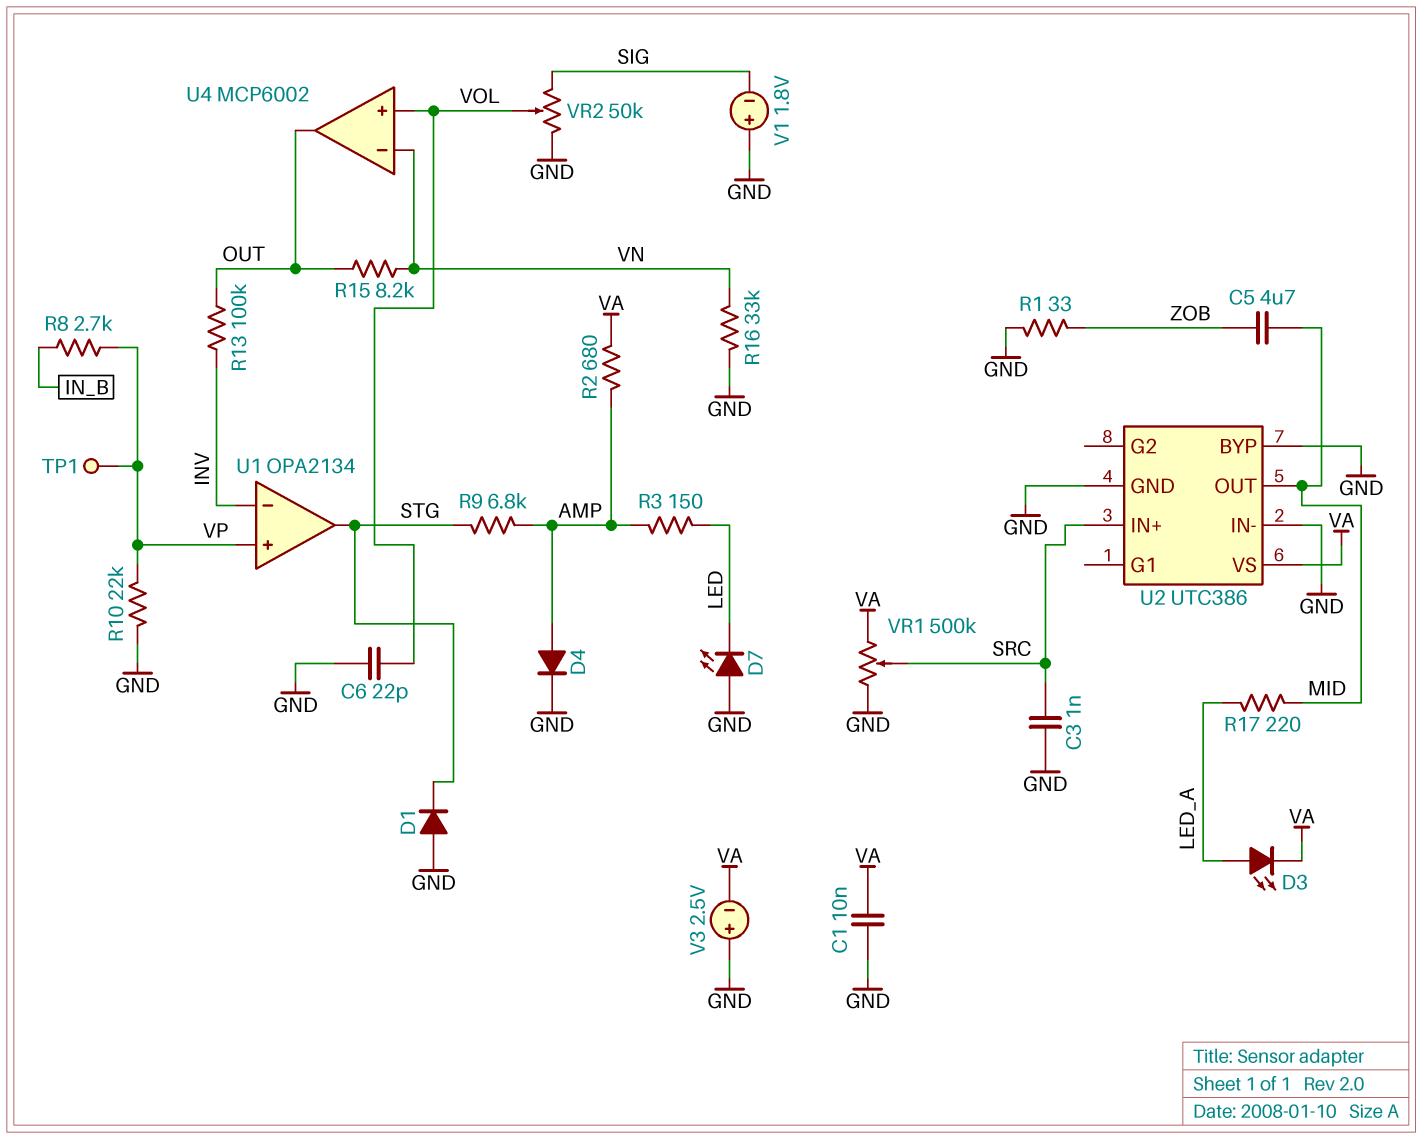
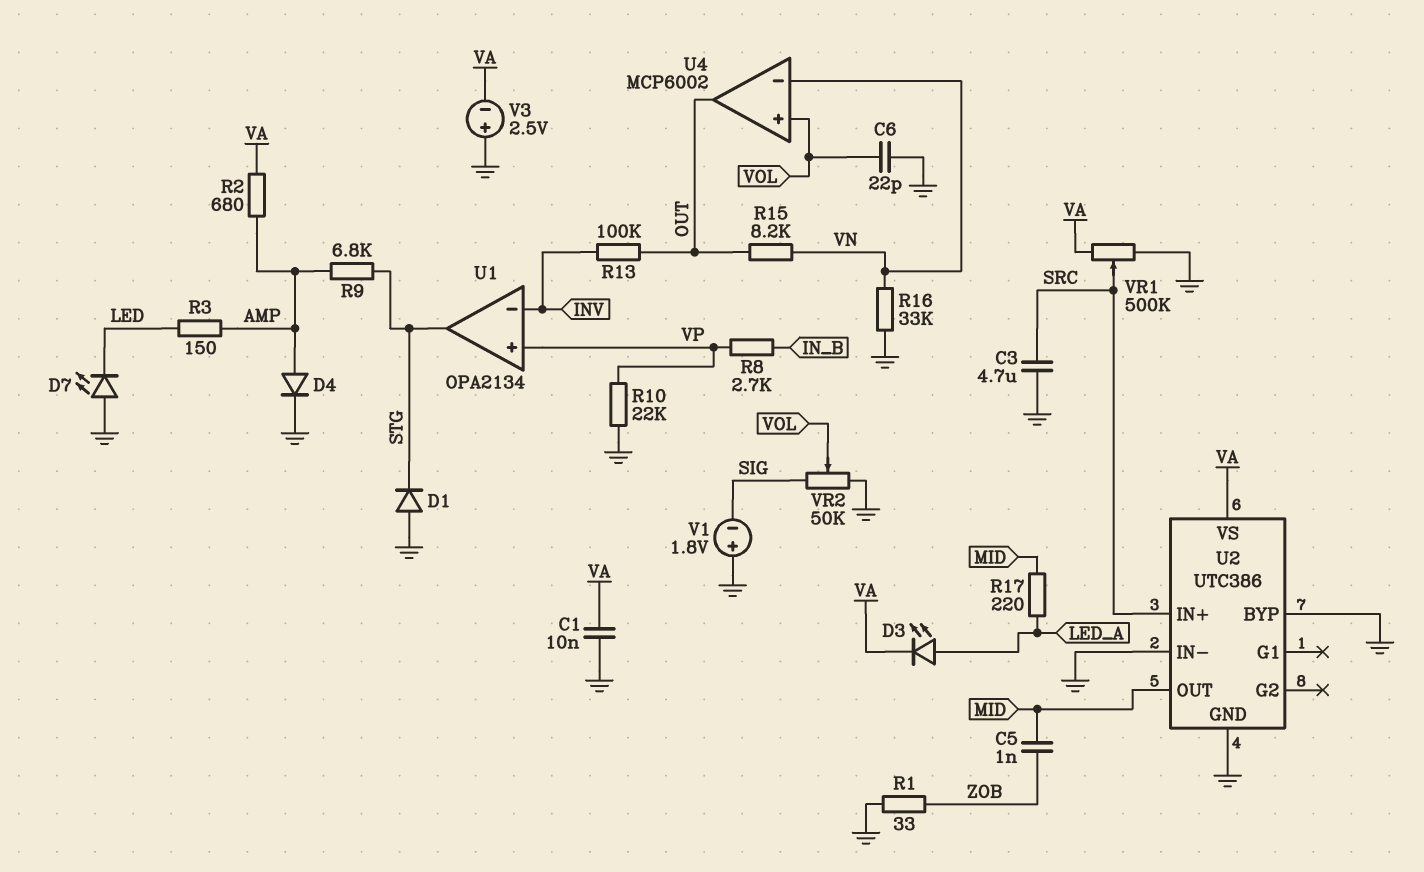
C3: 1nF (GND, SRC) -> 4.7uF (GND, SRC)
C5: 4.7uF (MID, ZOB) -> 1nF (MID, ZOB)
TP1: test point (VP) -> none

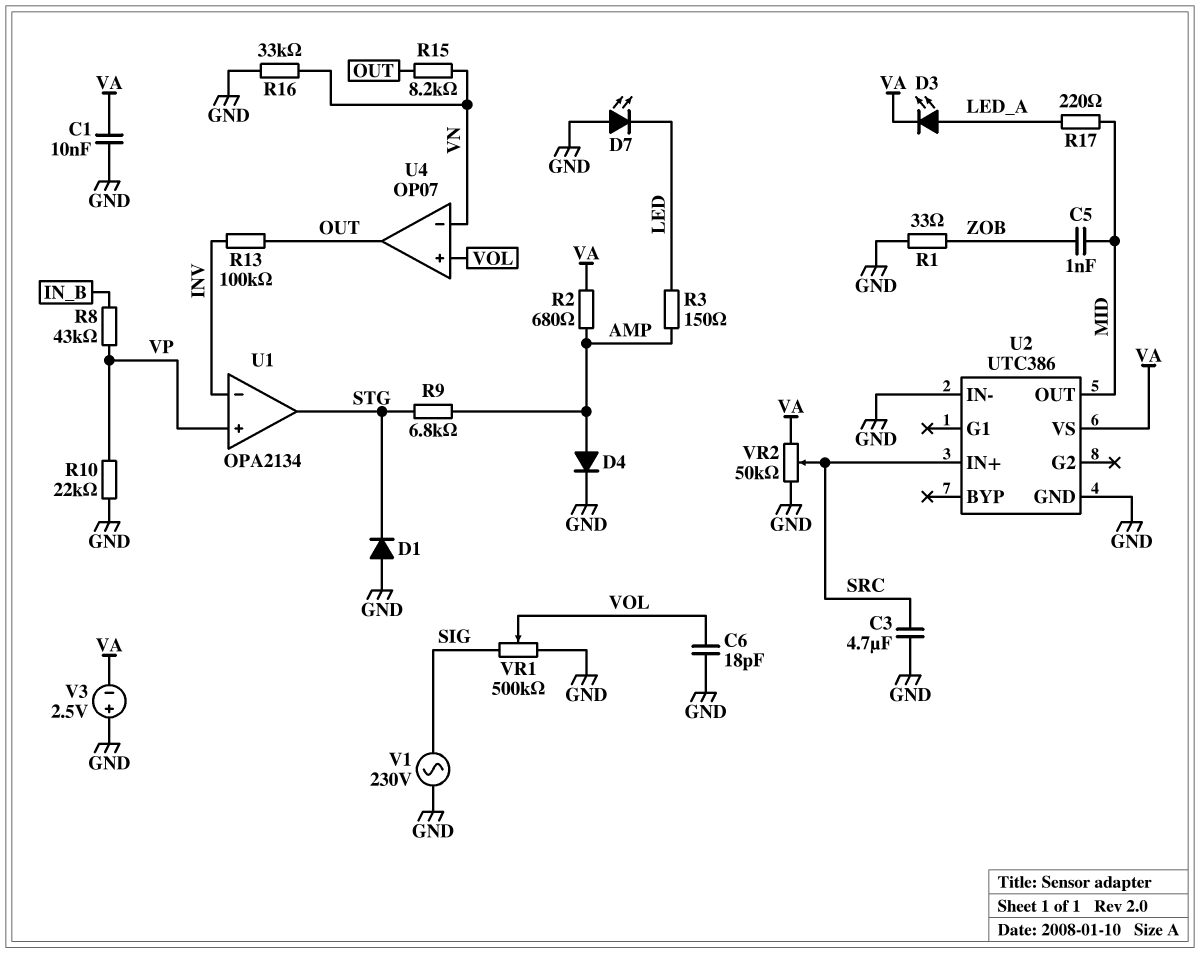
C6: 22pF (GND, VOL) -> 18pF (GND, VOL)
R8: 2.7k (IN_B, VP) -> 43k (IN_B, VP)
U2 pin BYP: GND -> none
U4: MCP6002 -> OP07
V1: 1.8V (plus GND, minus SIG) -> AC 230V (GND, SIG)
VR1: 500k (GND, VA, wiper SRC) -> 500k (GND, SIG, wiper VOL)
VR2: 50k (GND, SIG, wiper VOL) -> 50k (GND, VA, wiper SRC)

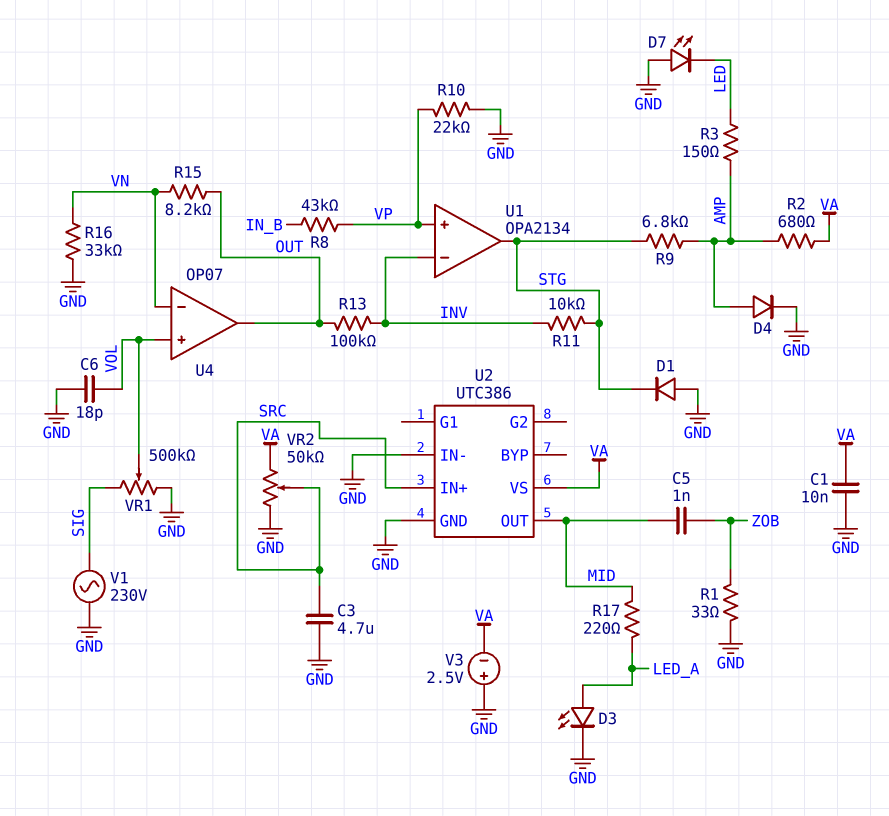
D3: LED (A LED_A, K VA) -> LED (A LED_A, K GND)
R11: none -> 10k (INV, STG)

